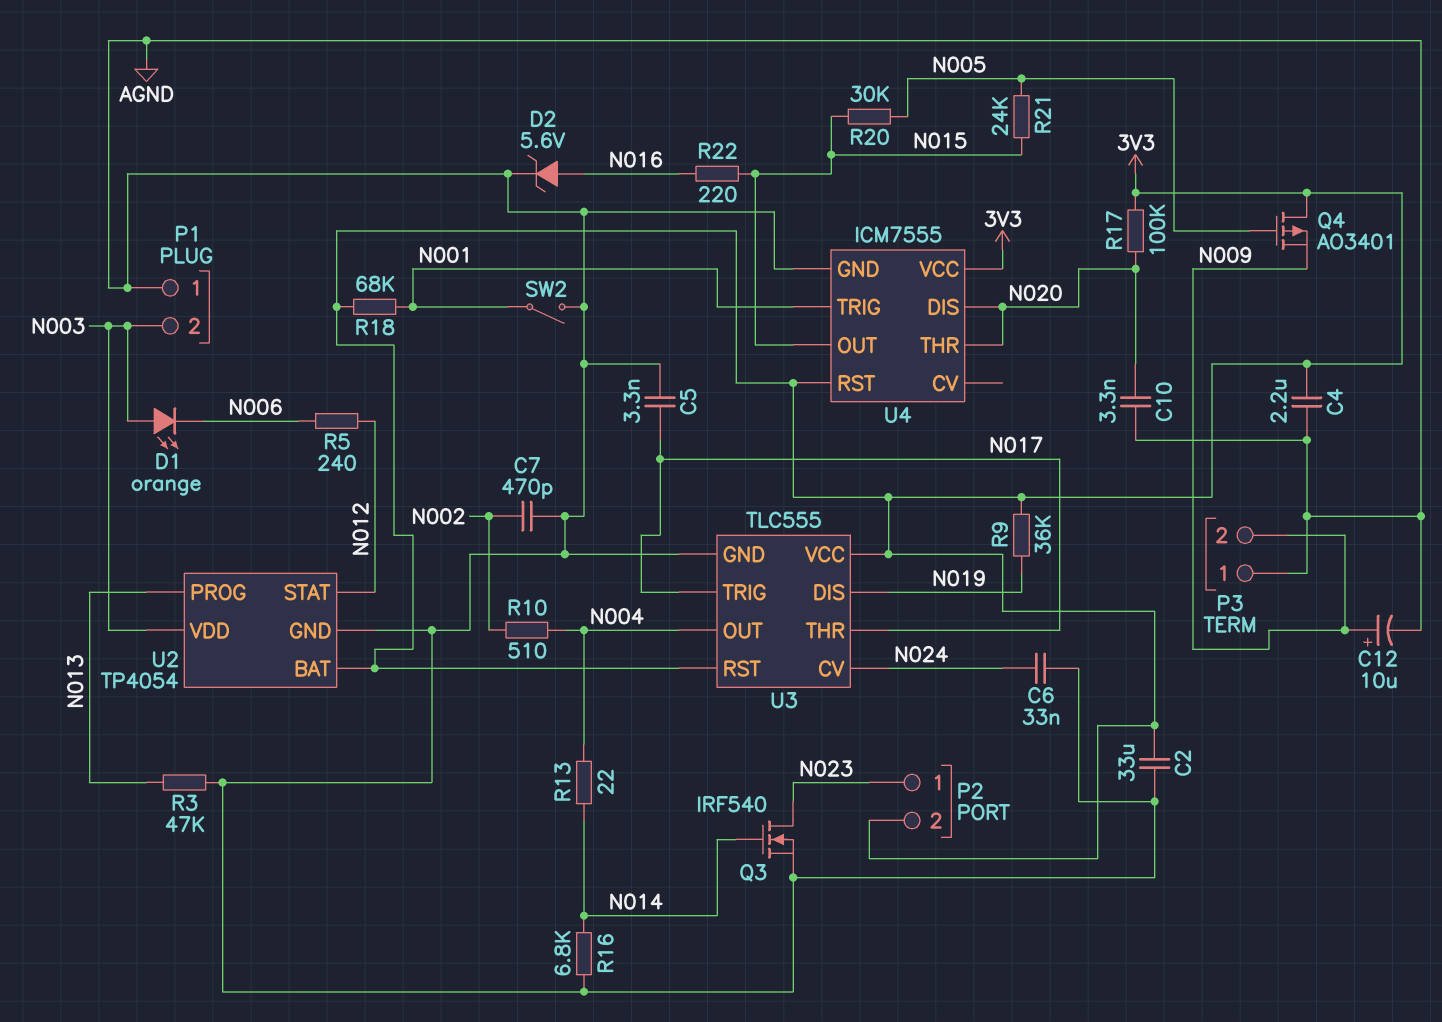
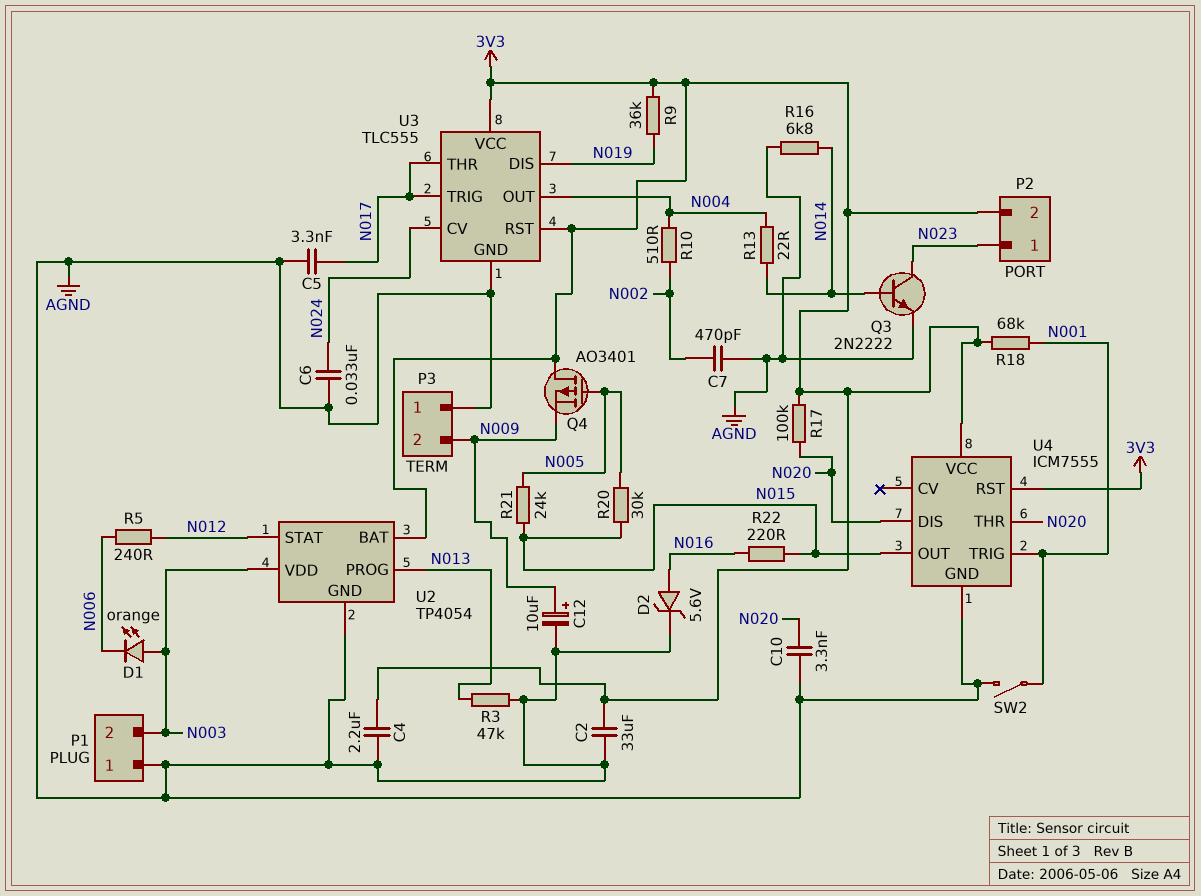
Q3: NMOS IRF540 (G N014, D N023, S AGND) -> NPN 2N2222 (B N014, C N023, E AGND)

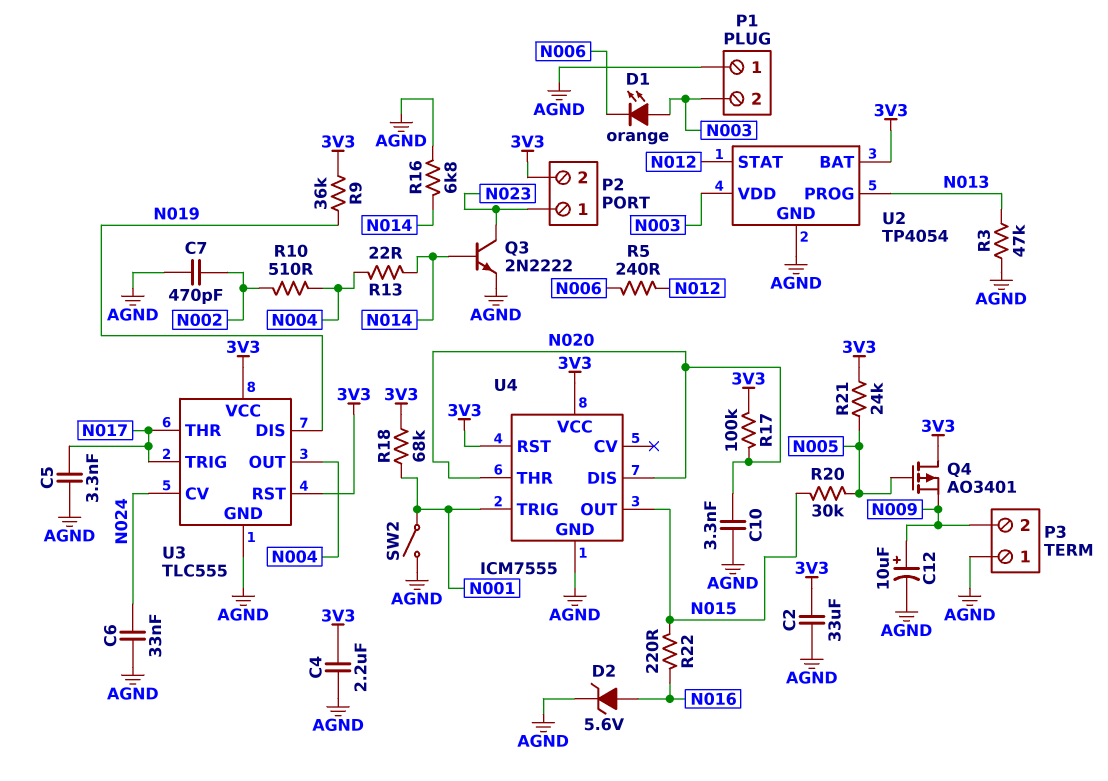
R21: 24k (N005, N015) -> 24k (3V3, N005)

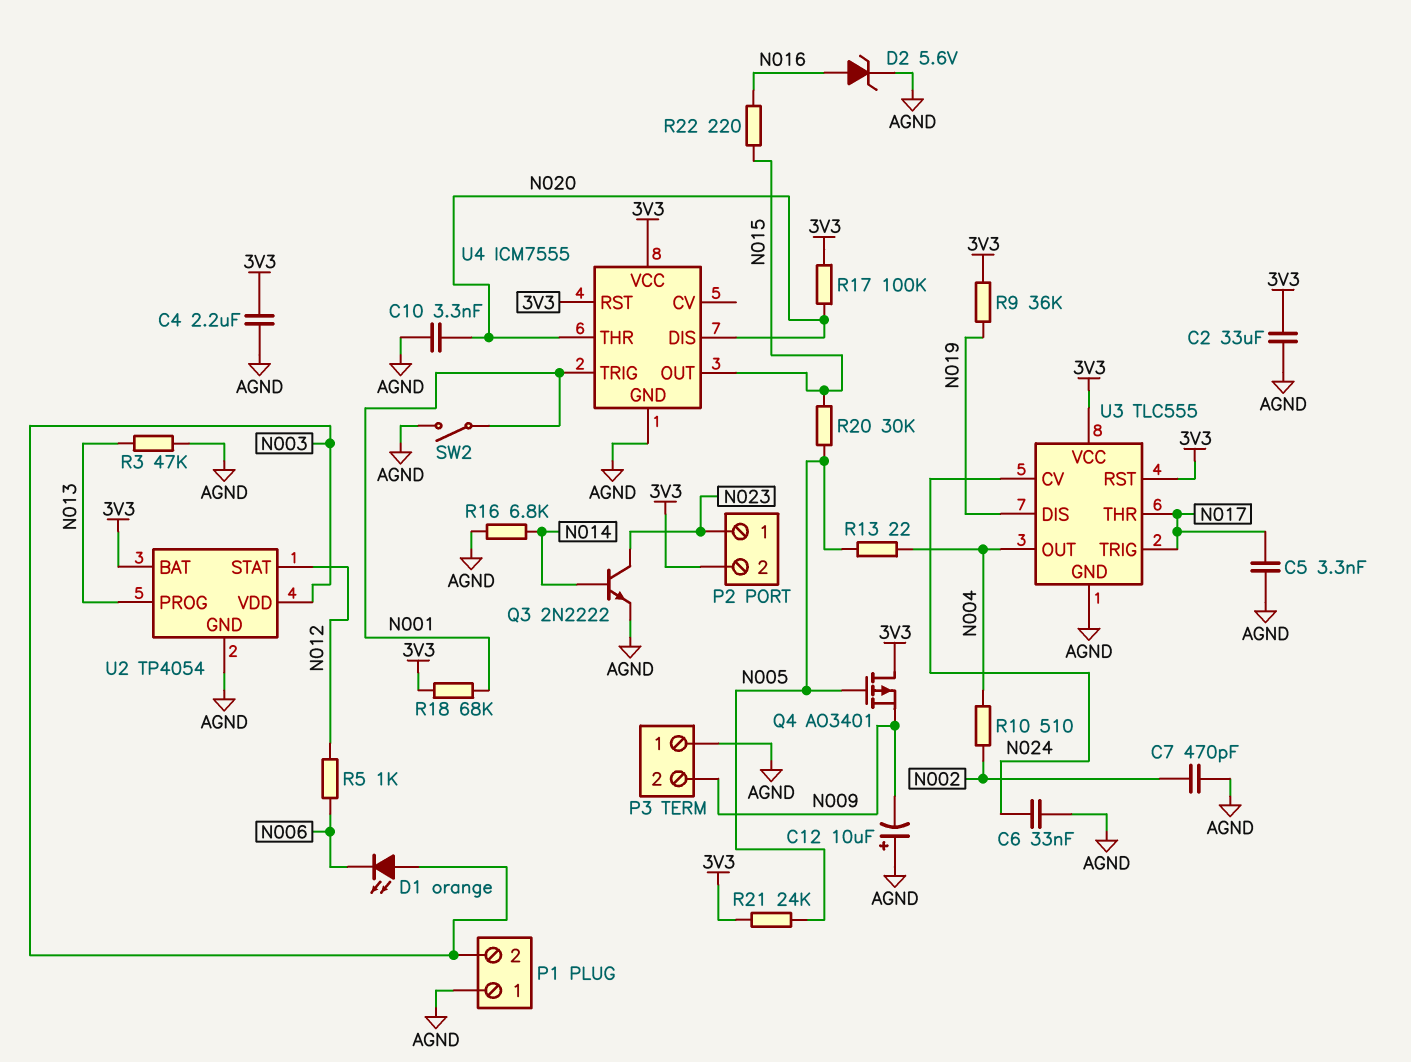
C12: 10uF (plus N009, minus AGND) -> 10uF (plus AGND, minus N009)
R5: 240 (N006, N012) -> 1k (N006, N012)
R13: 22 (N004, N014) -> 22 (N004, N005)

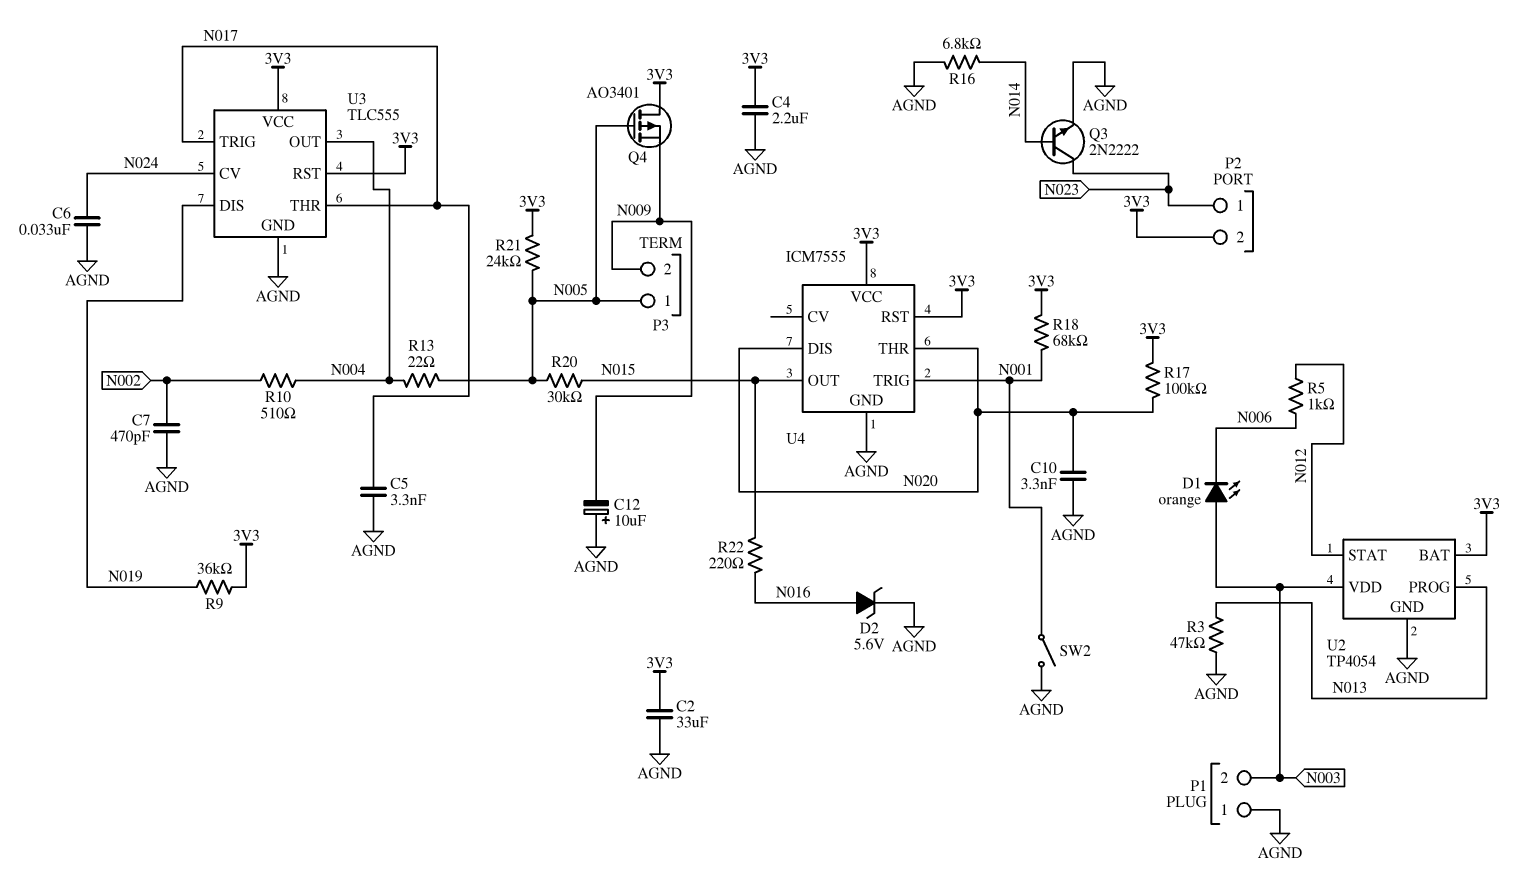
P3 pin 1: AGND -> N005

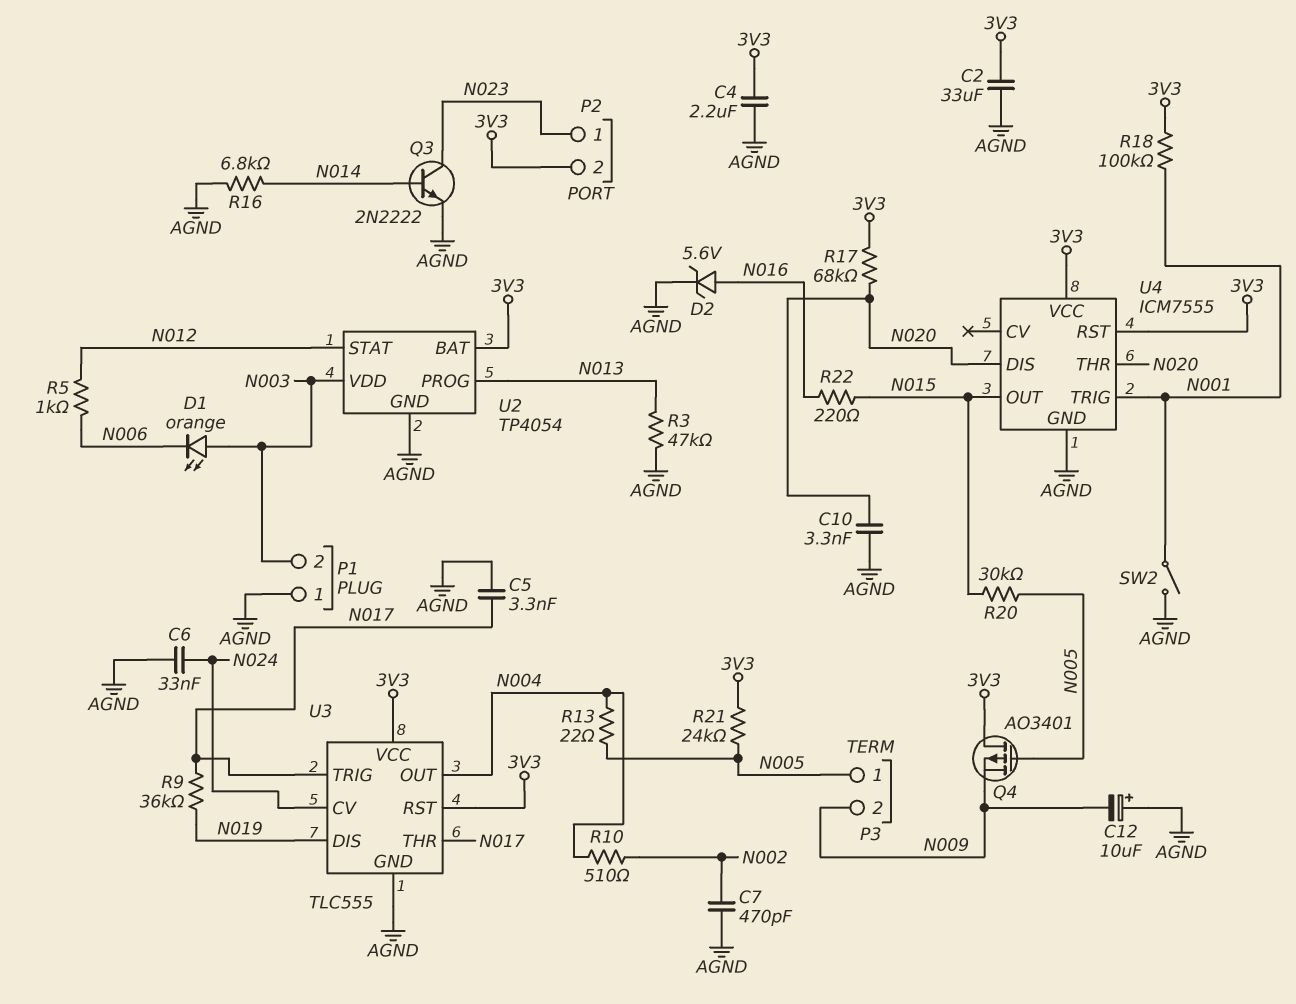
R9: 36k (3V3, N019) -> 36k (N017, N019)
R17: 100k (3V3, N020) -> 68k (3V3, N020)
R18: 68k (3V3, N001) -> 100k (3V3, N001)

